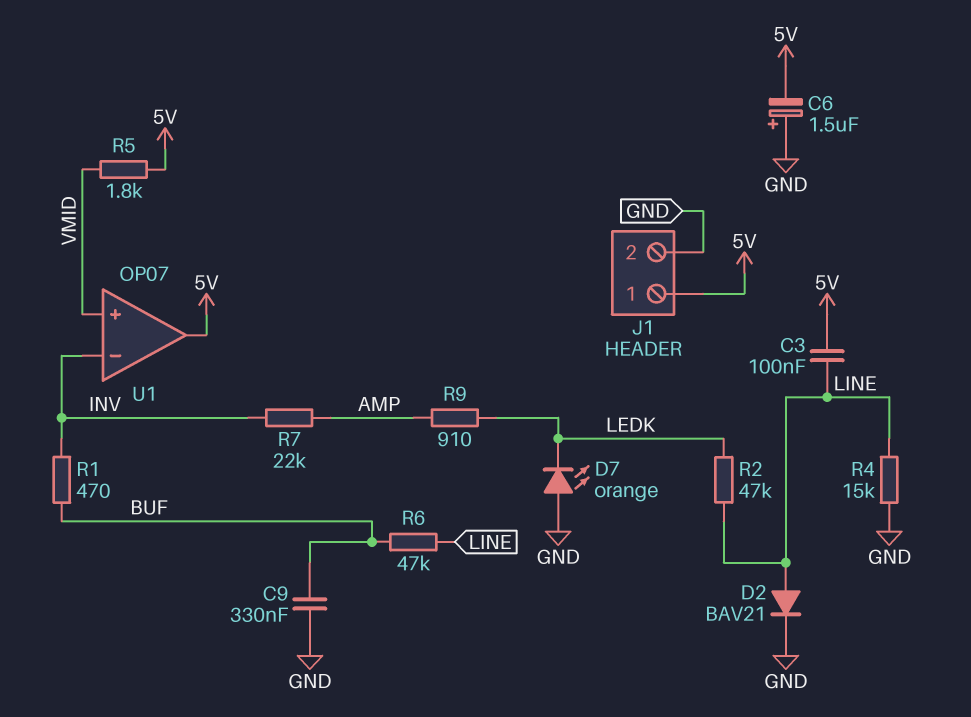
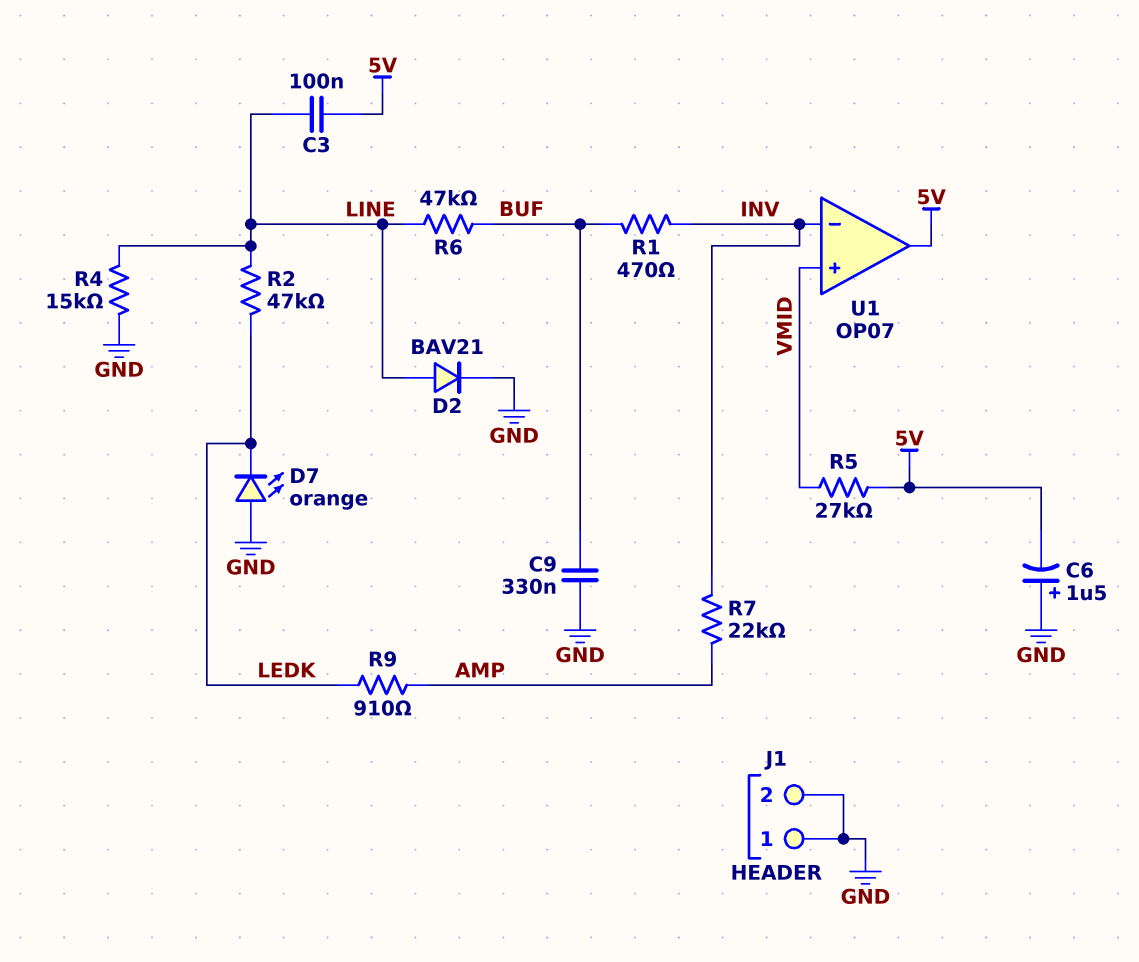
J1 pin 1: 5V -> GND
R5: 1.8k (5V, VMID) -> 27k (5V, VMID)

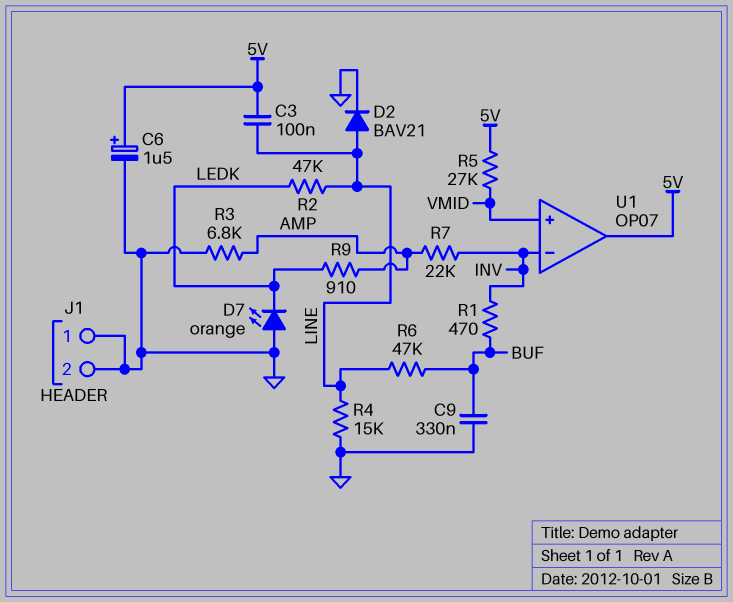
C6: 1.5uF (plus GND, minus 5V) -> 1.5uF (plus 5V, minus GND)
R3: none -> 6.8k (AMP, GND)

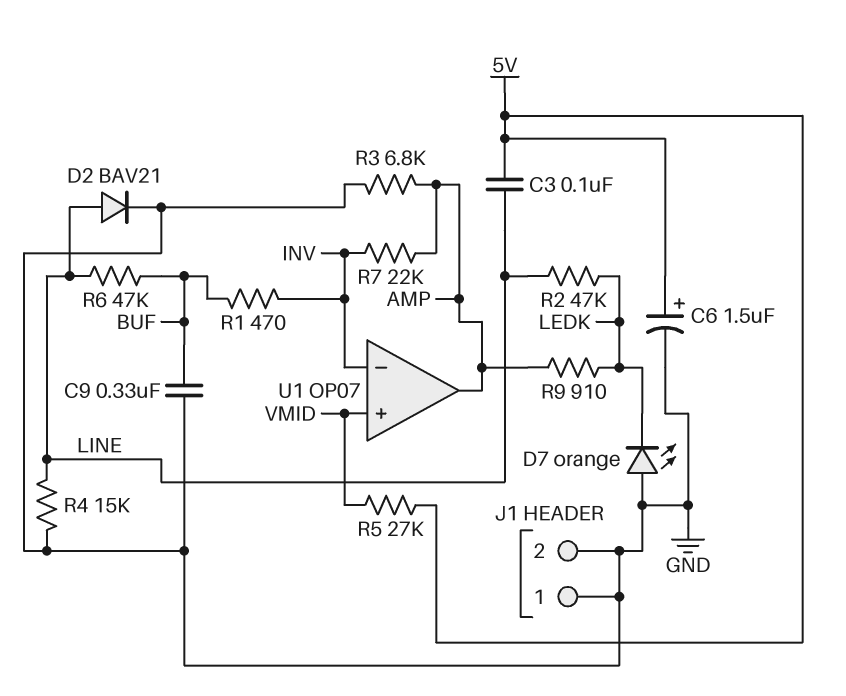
U1 pin out: 5V -> AMP

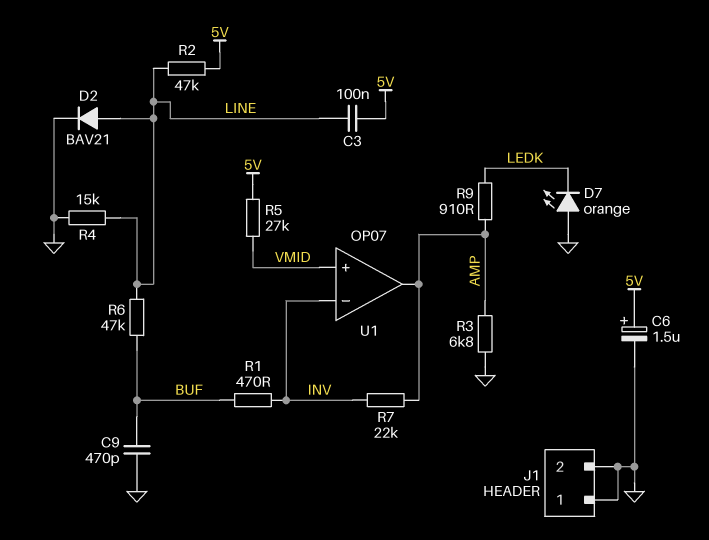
C9: 330nF (BUF, GND) -> 470pF (BUF, GND)
R2: 47k (LEDK, LINE) -> 47k (5V, LINE)

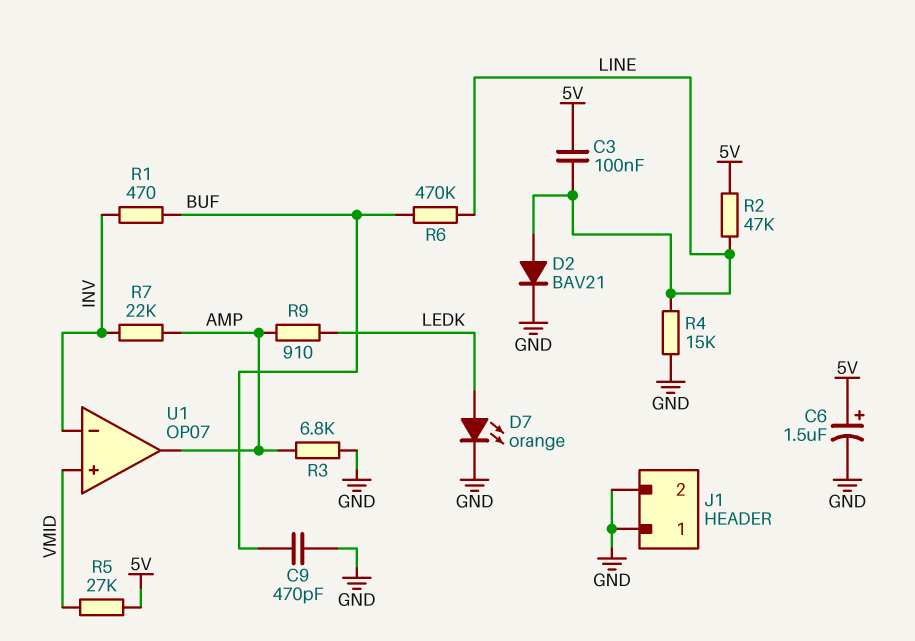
D7: LED orange (A GND, K LEDK) -> LED orange (A LEDK, K GND)
R6: 47k (BUF, LINE) -> 470k (BUF, LINE)

